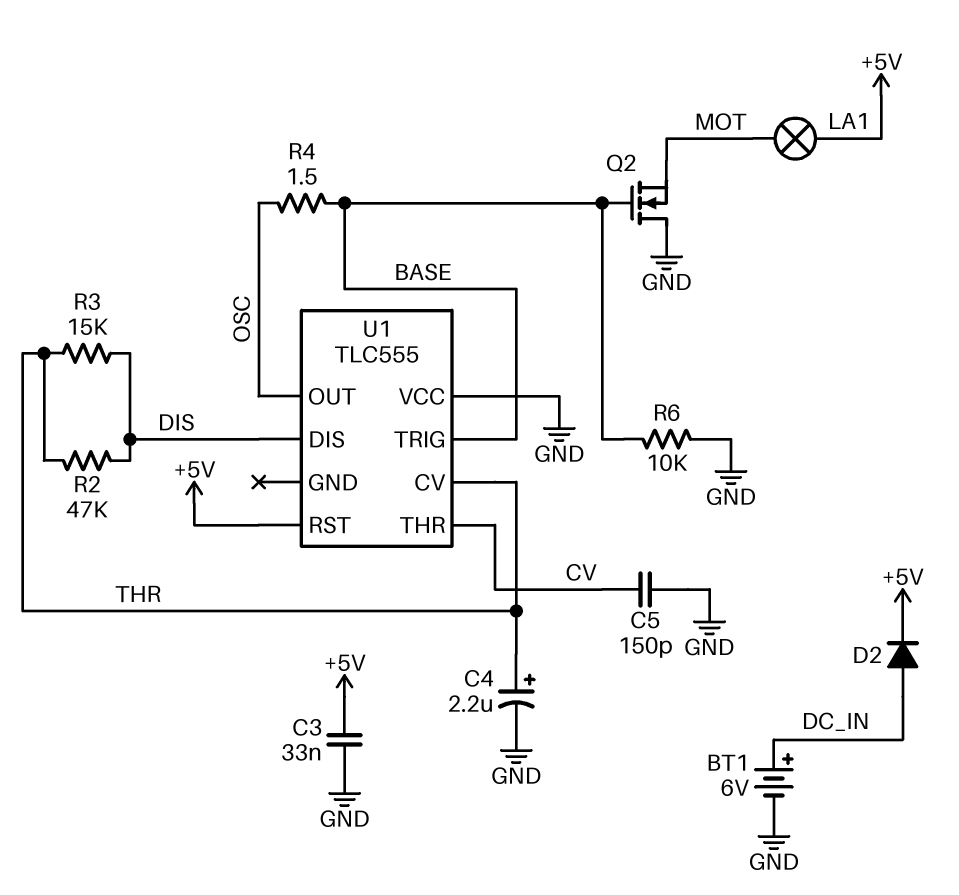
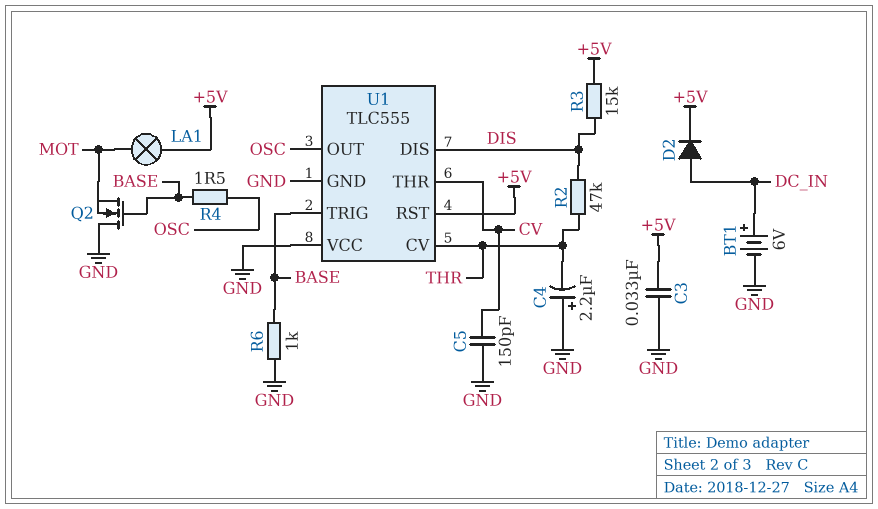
C4: 2.2uF (plus THR, minus GND) -> 2.2uF (plus GND, minus THR)
R3: 15k (DIS, THR) -> 15k (+5V, DIS)
R6: 10k (BASE, GND) -> 1k (BASE, GND)
U1 pin GND: none -> GND

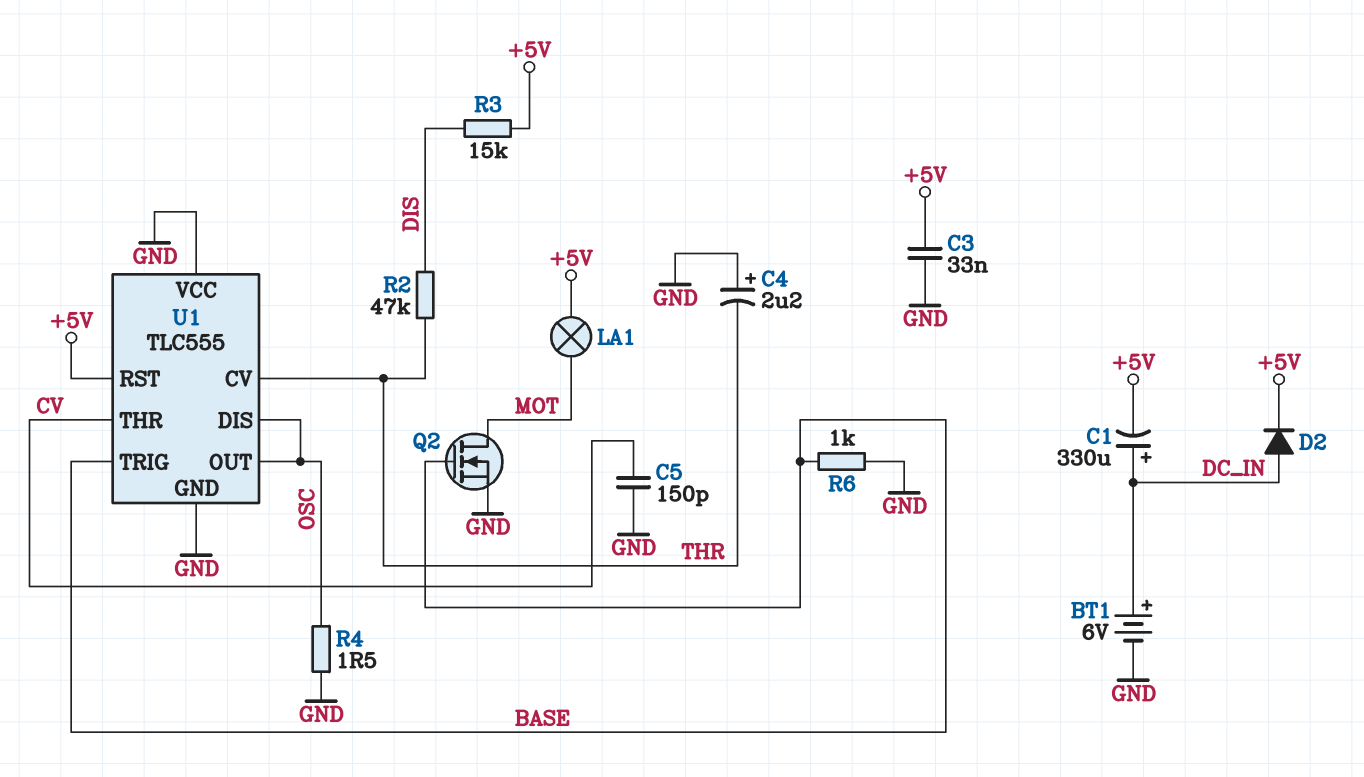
C1: none -> 330uF (plus DC_IN, minus +5V)
Q2: NMOS (G BASE, D GND, S MOT) -> NMOS (G BASE, D MOT, S GND)
R4: 1.5 (BASE, OSC) -> 1.5 (GND, OSC)
U1 pin DIS: DIS -> OSC

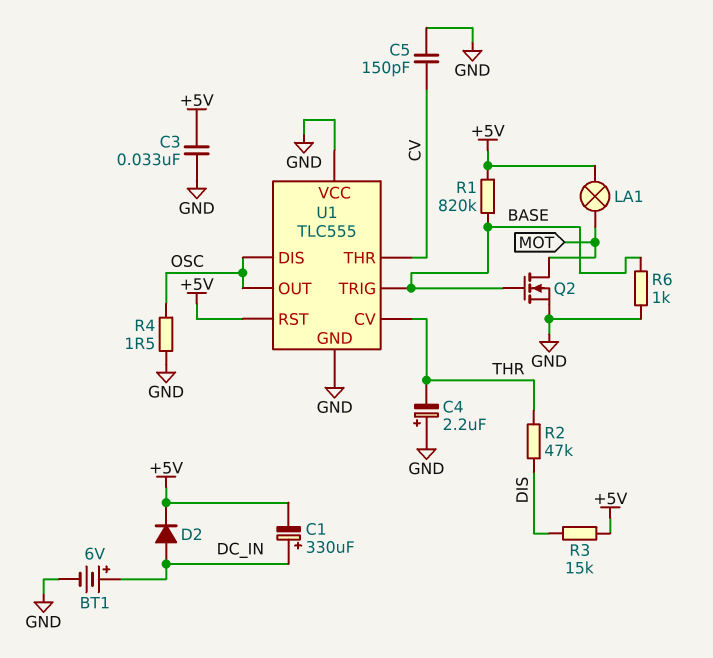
R1: none -> 820k (+5V, BASE)

